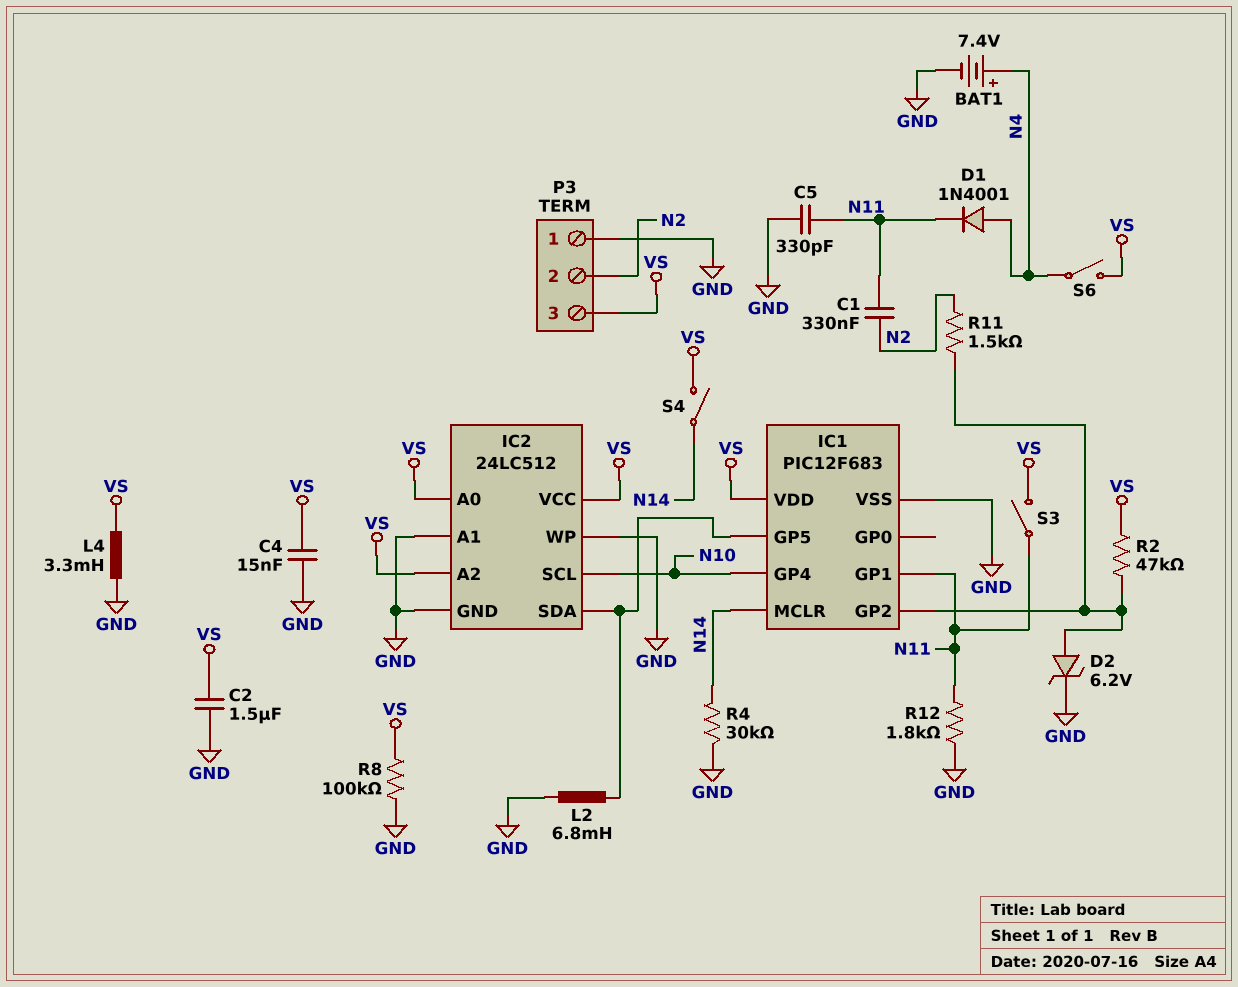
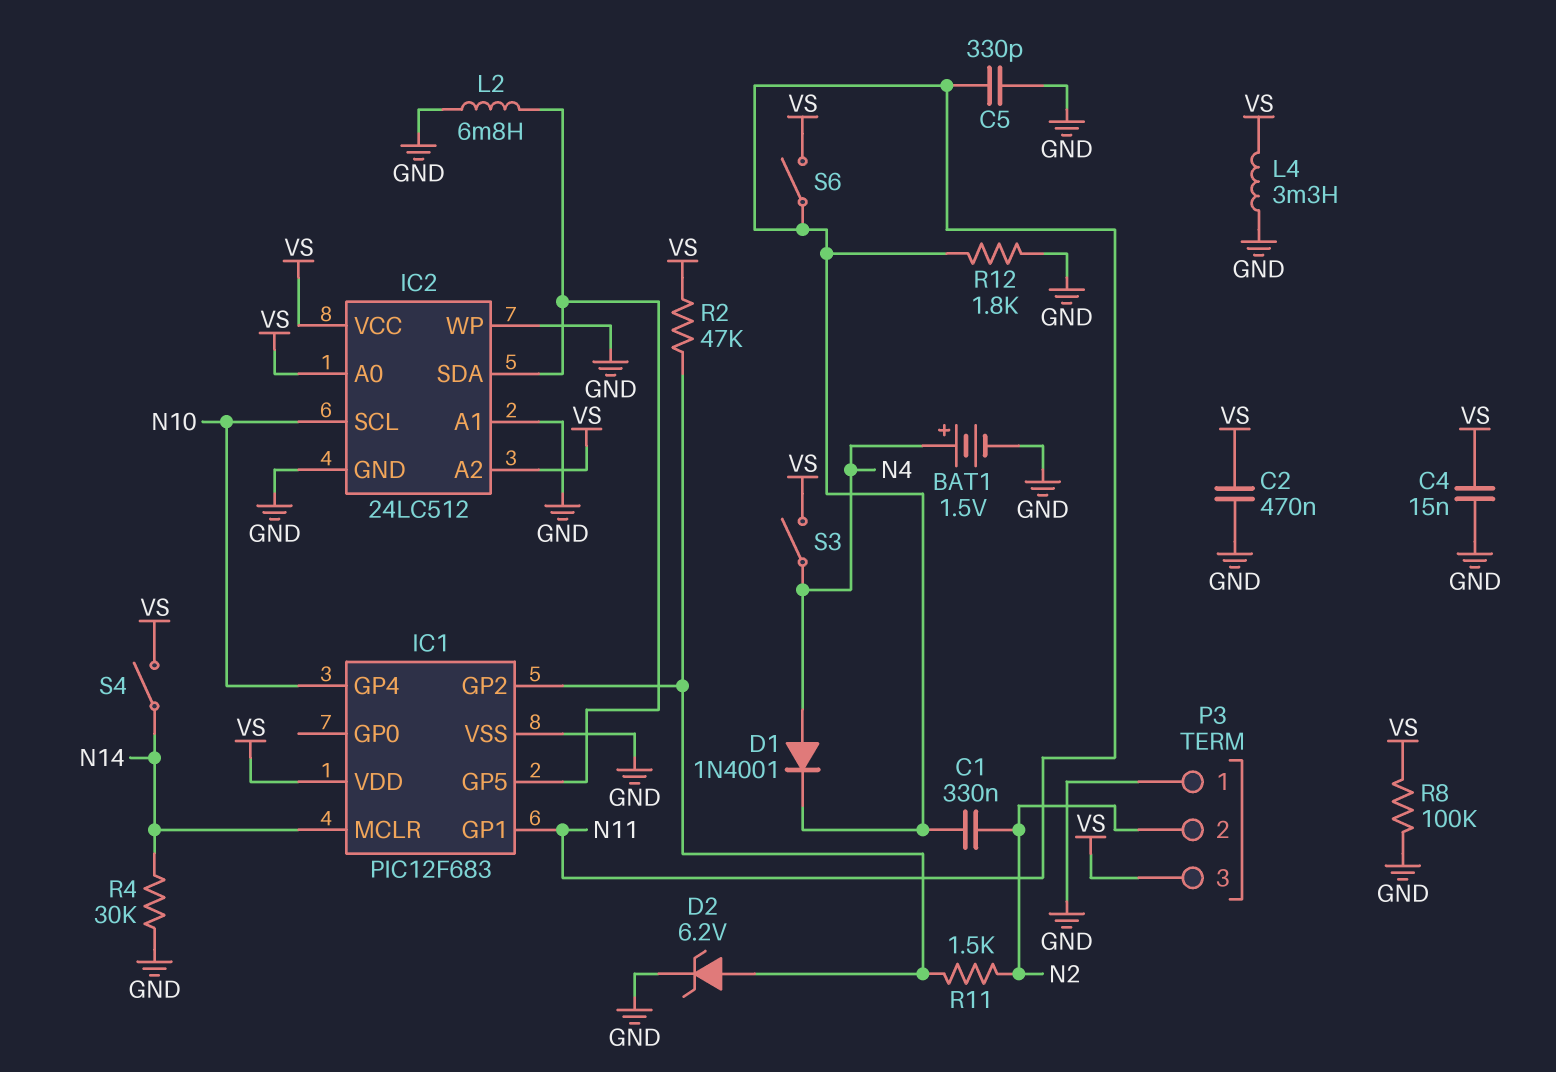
BAT1: 7.4V (plus N4, minus GND) -> 1.5V (plus N4, minus GND)
C2: 1.5uF (GND, VS) -> 470nF (GND, VS)
S3: switch (N11, VS) -> switch (N4, VS)
S6: switch (N4, VS) -> switch (N11, VS)

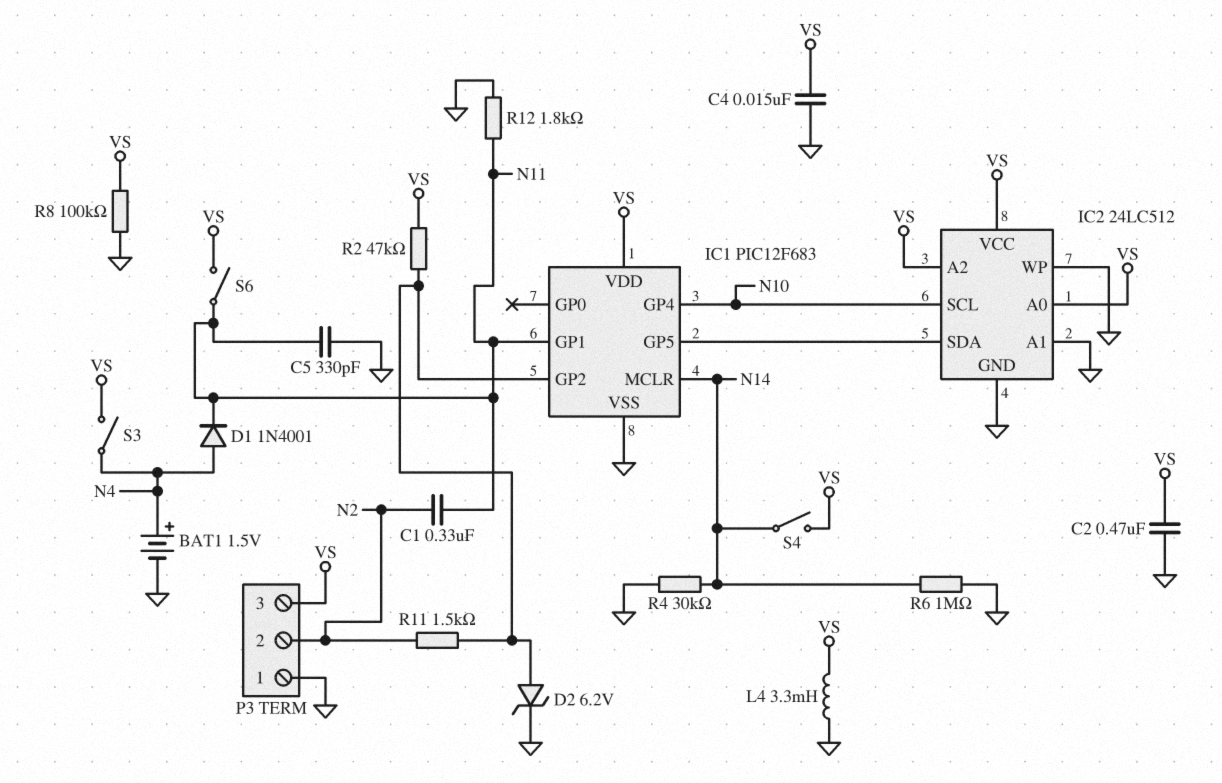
L2: 6.8mH (GND, IC1/GP5) -> none
R6: none -> 1M (GND, N14)

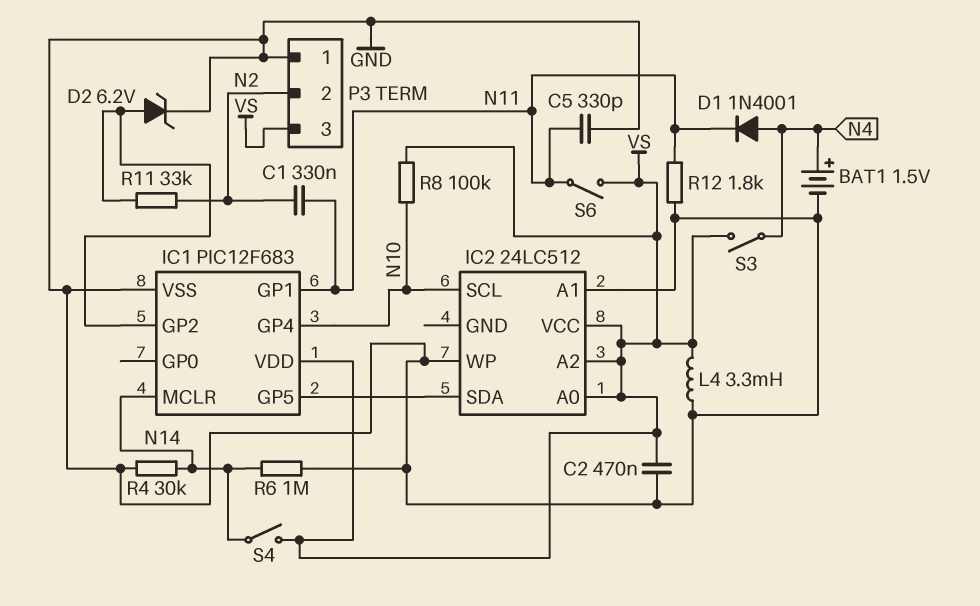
C4: 15nF (GND, VS) -> none
IC2 pin GND: GND -> none
R2: 47k (IC1/GP2, VS) -> none
R8: 100k (GND, VS) -> 100k (N10, VS)
R11: 1.5k (IC1/GP2, N2) -> 33k (IC1/GP2, N2)

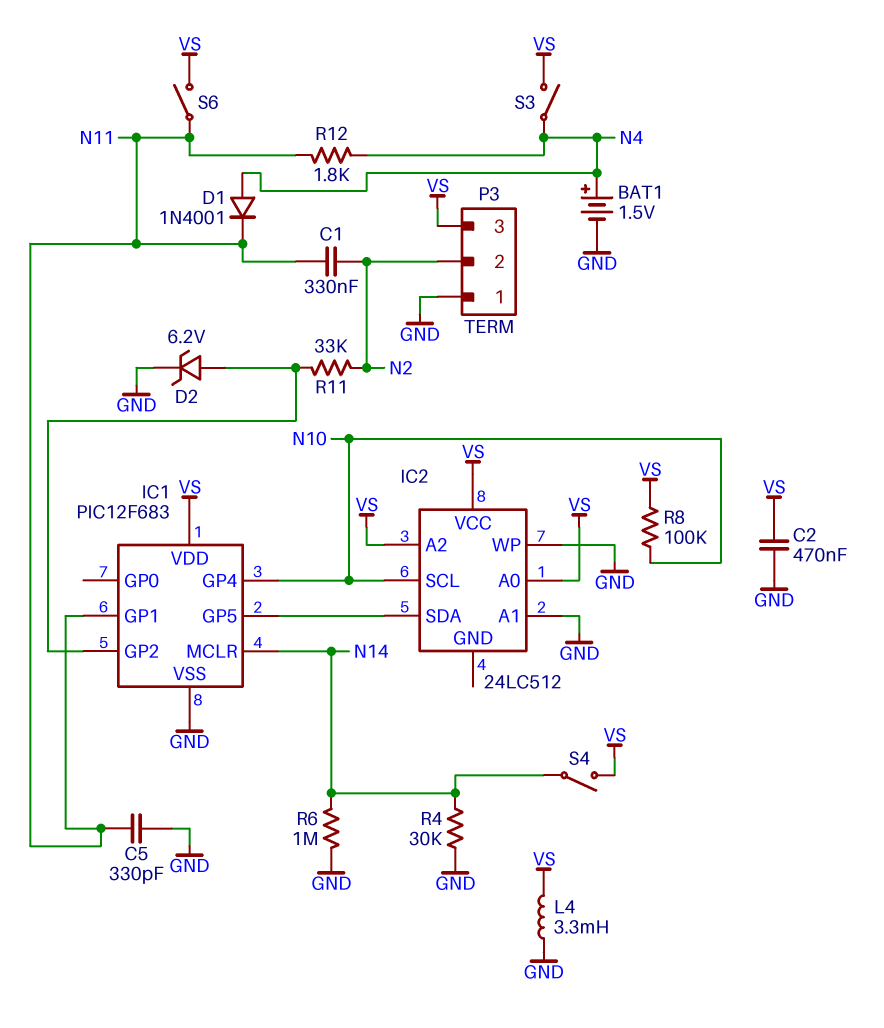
R12: 1.8k (GND, N11) -> 1.8k (N4, N11)

